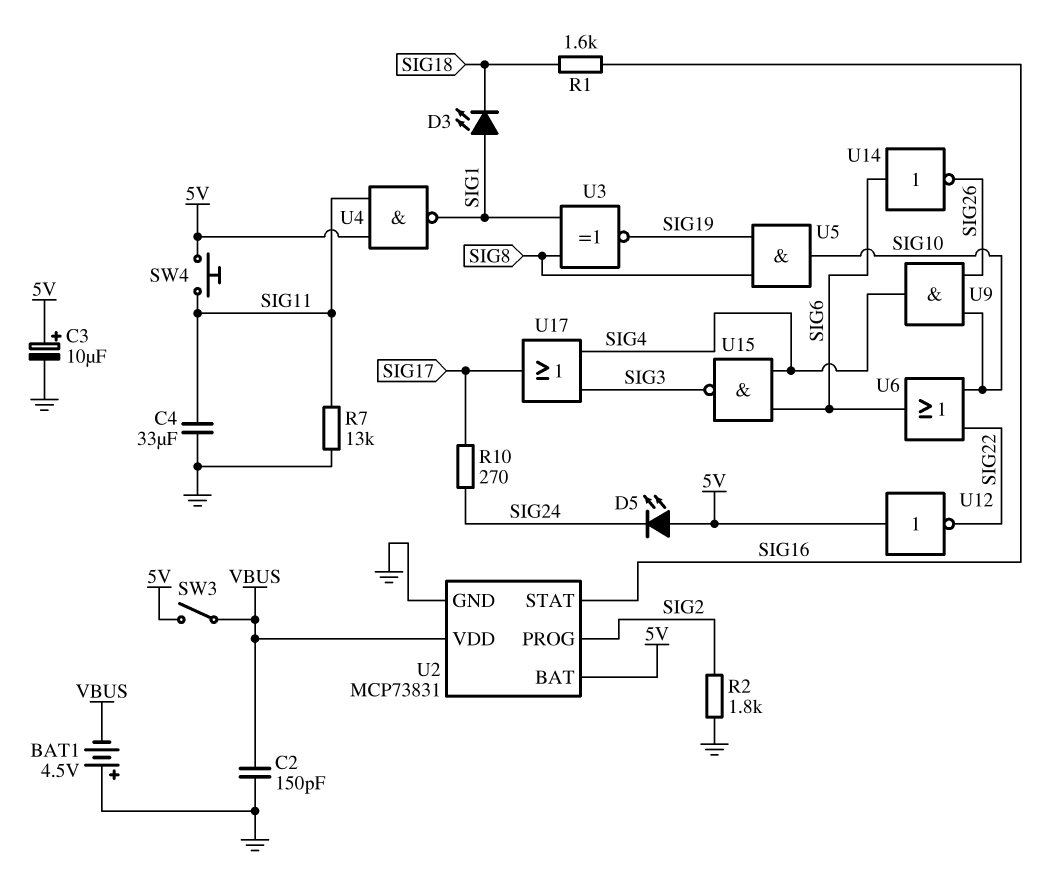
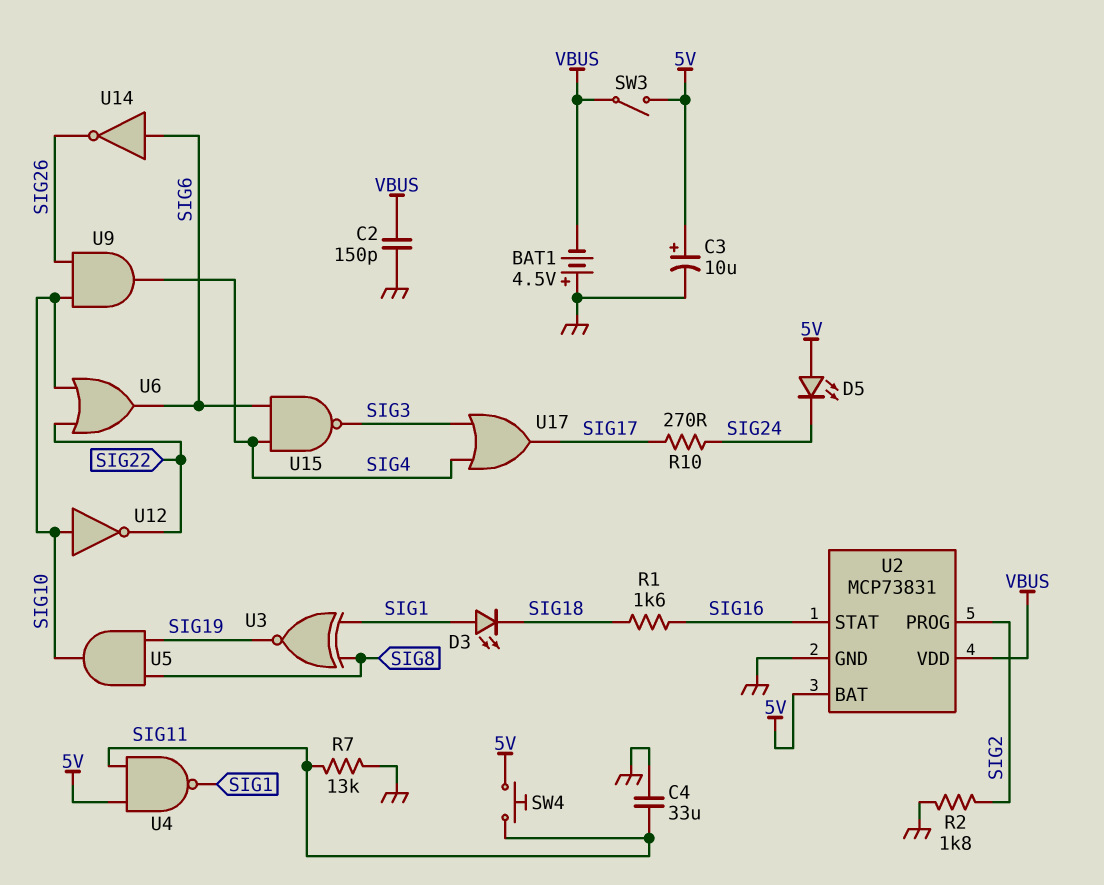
U12: NOT (in 5V, out SIG22) -> NOT (in SIG10, out SIG22)

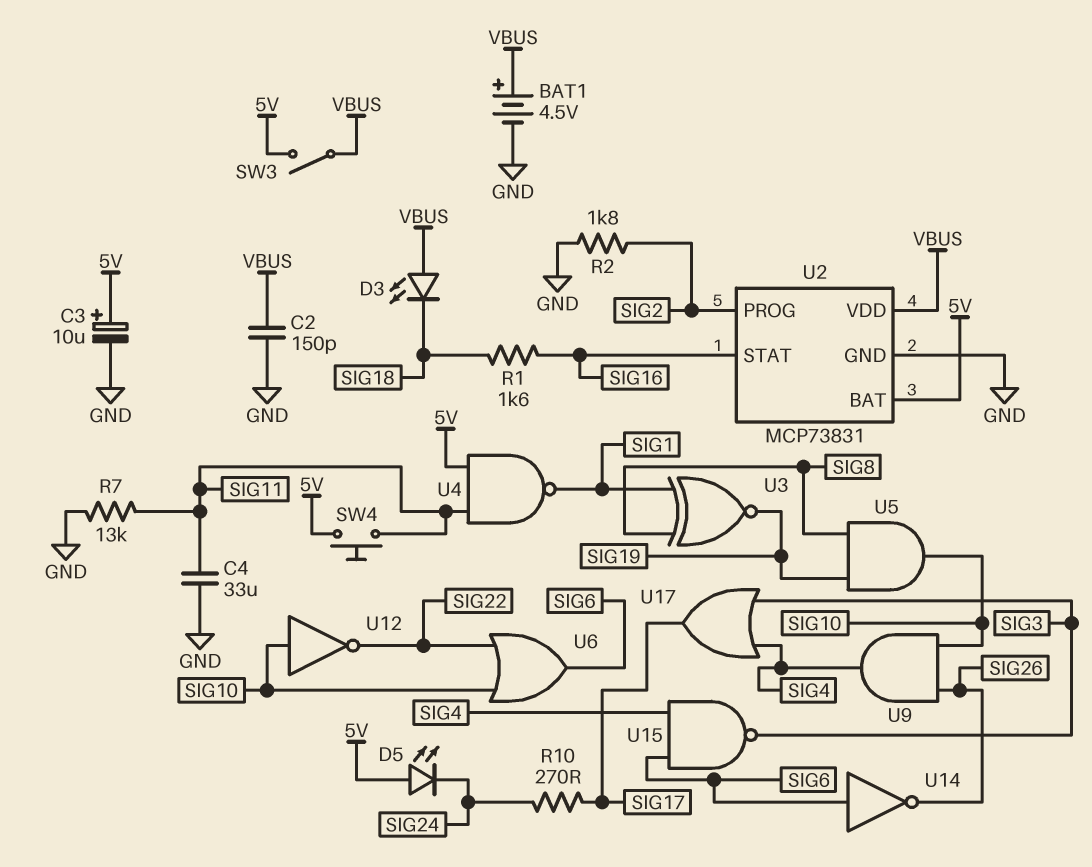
BAT1: 4.5V (plus GND, minus VBUS) -> 4.5V (plus VBUS, minus GND)
D3: LED (A SIG1, K SIG18) -> LED (A VBUS, K SIG18)

